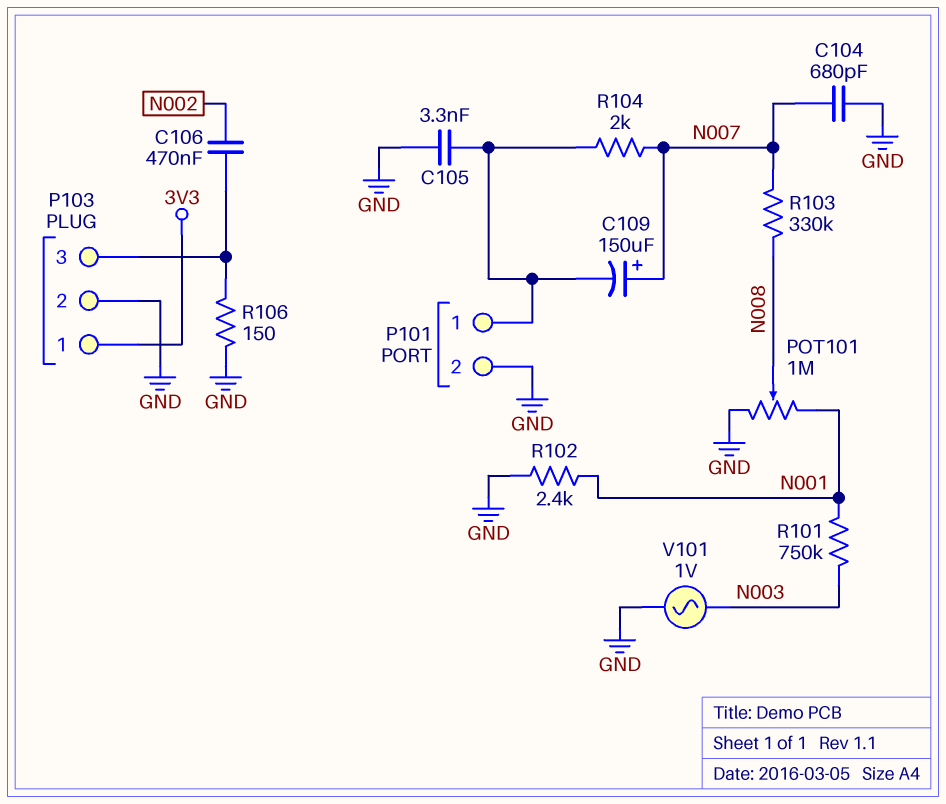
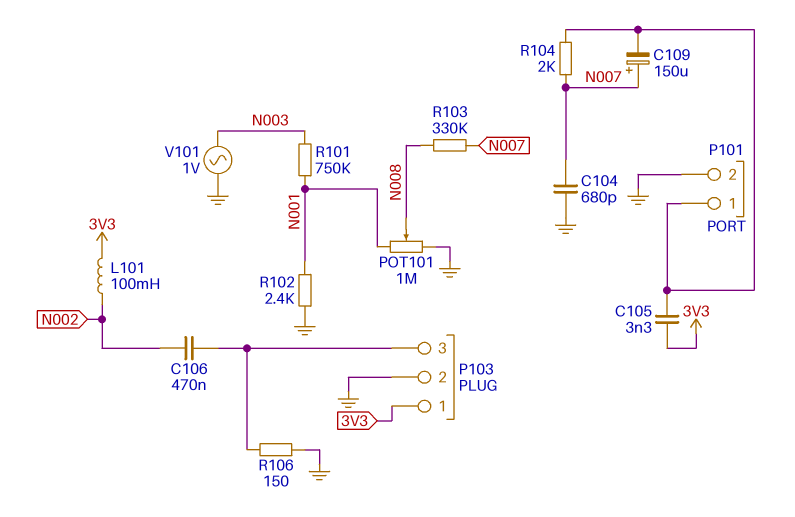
C105: 3.3nF (GND, P101/1) -> 3.3nF (3V3, P101/1)
L101: none -> 100mH (3V3, N002)

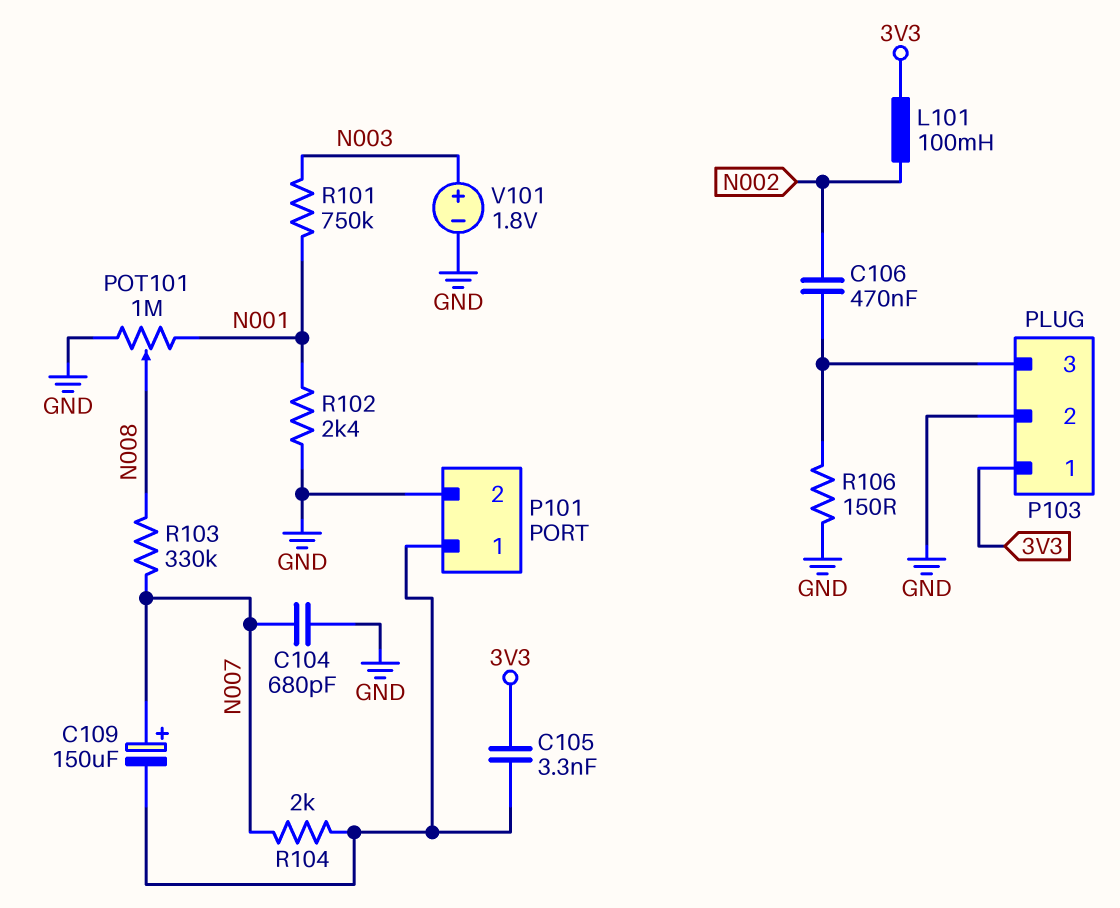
V101: AC 1V (GND, N003) -> 1.8V (plus N003, minus GND)

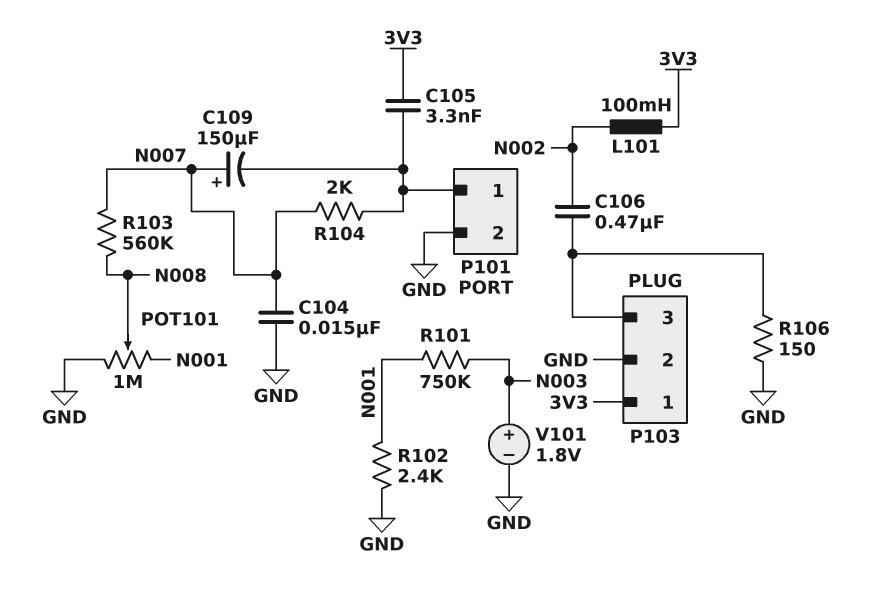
C104: 680pF (GND, N007) -> 15nF (GND, N007)
R103: 330k (N007, N008) -> 560k (N007, N008)

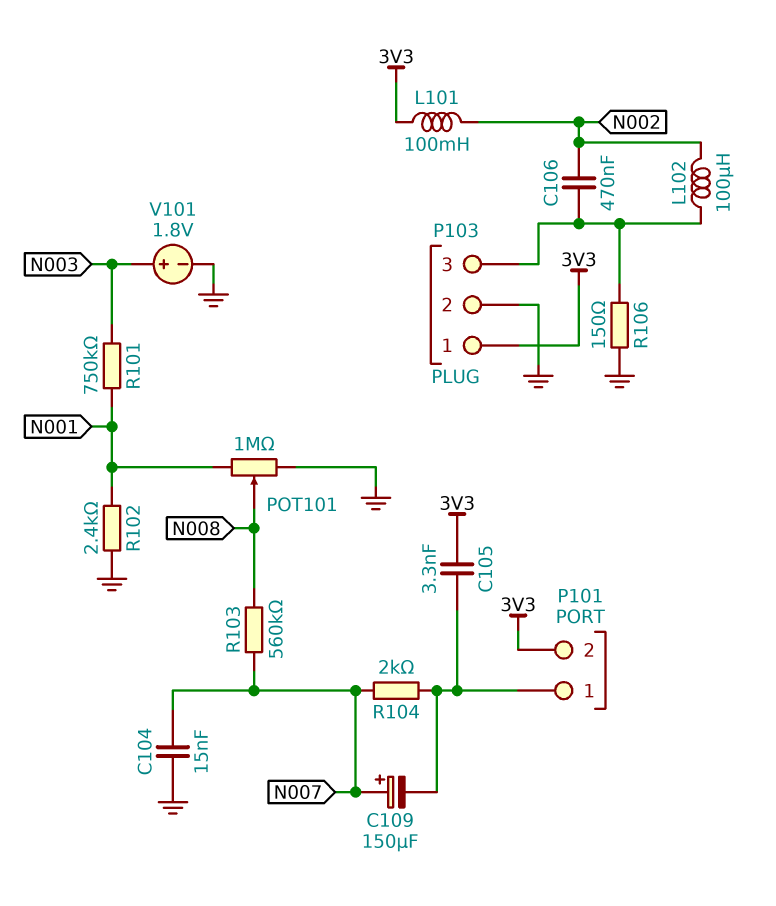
L102: none -> 100uH (N002, P103/3)
P101 pin 2: GND -> 3V3

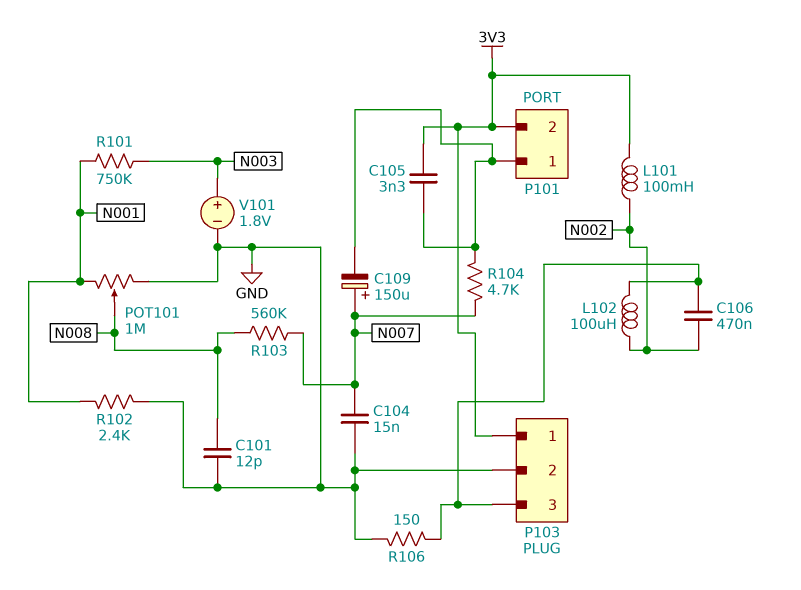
C101: none -> 12pF (GND, N008)
R104: 2k (N007, P101/1) -> 4.7k (N007, P101/1)

